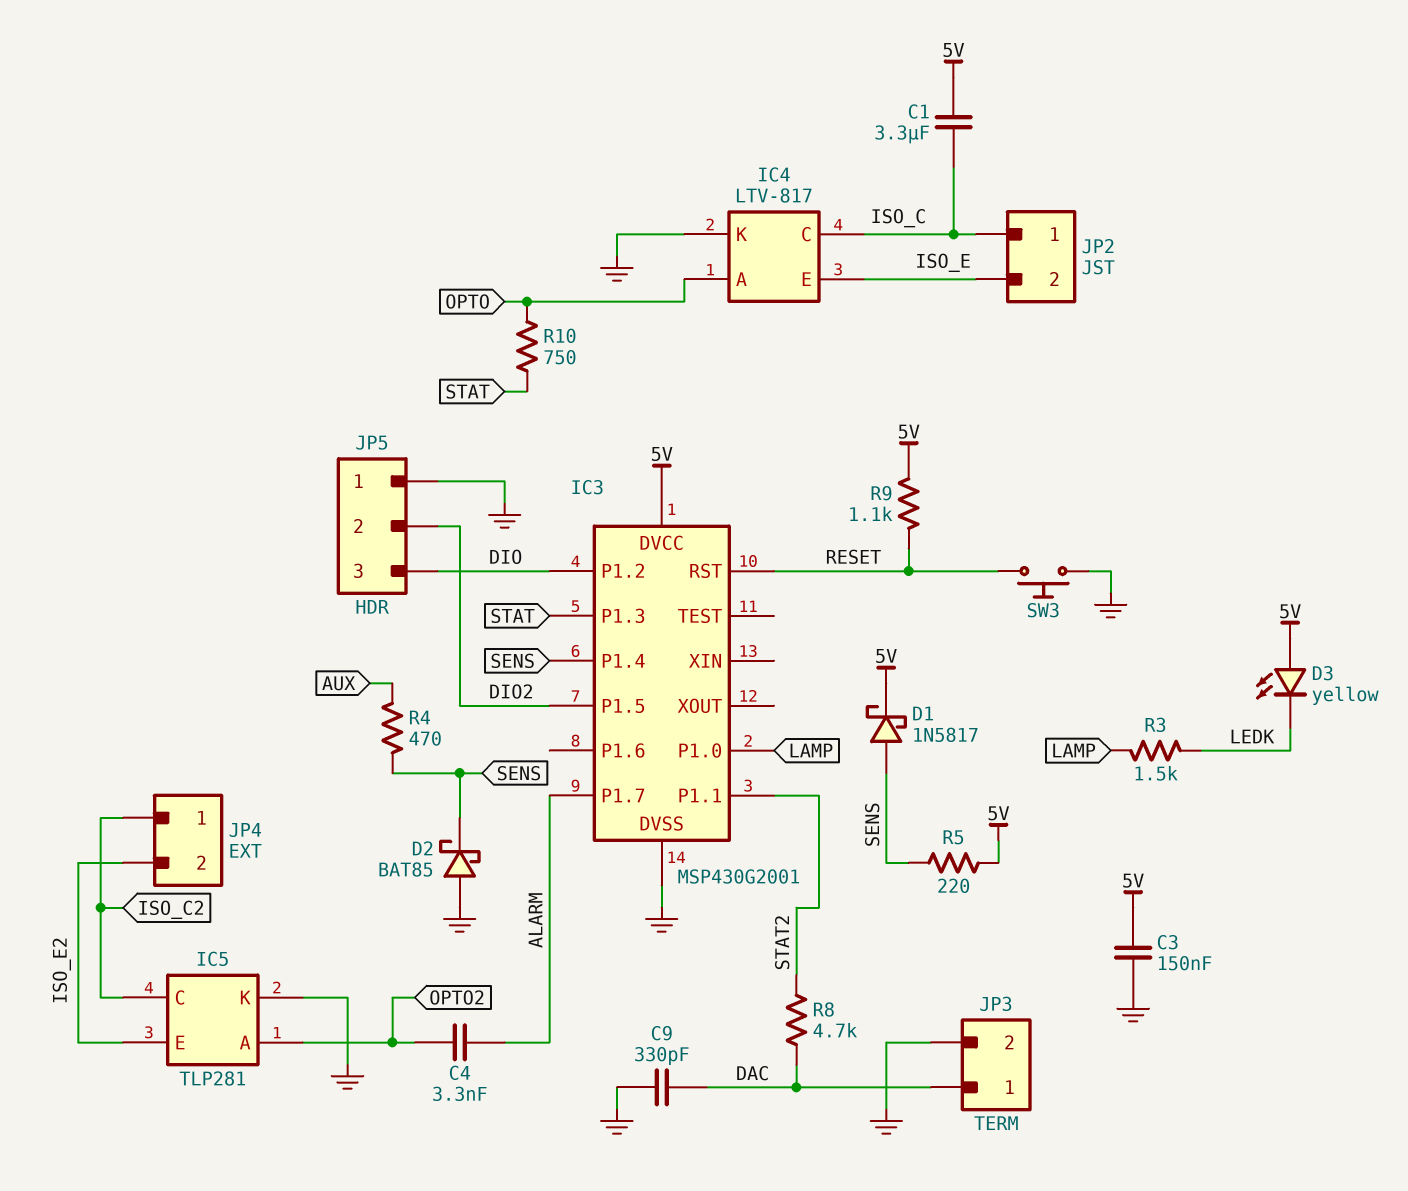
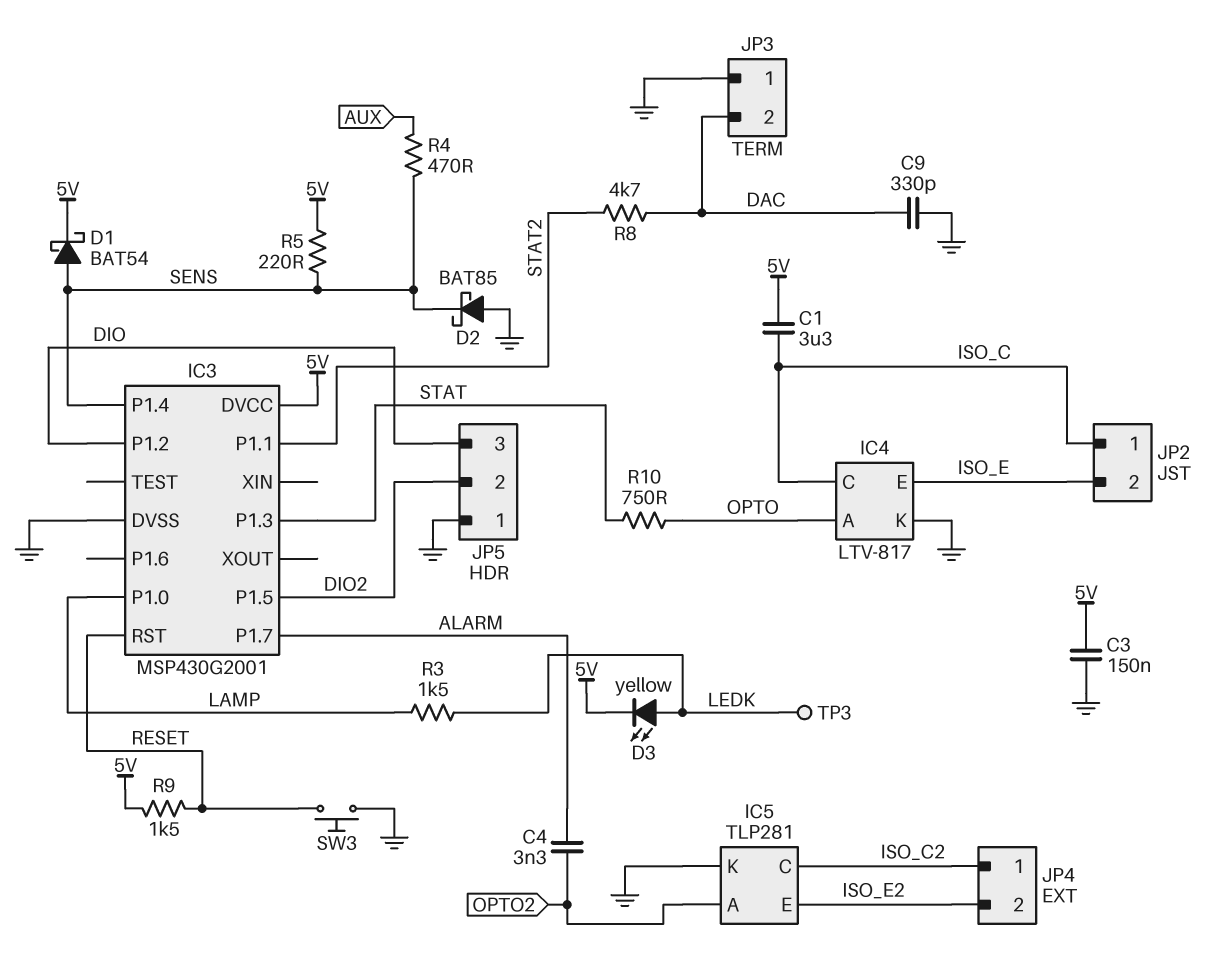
D1: schottky 1N5817 (A SENS, K 5V) -> schottky BAT54 (A SENS, K 5V)
D3: LED yellow (A 5V, K LEDK) -> LED yellow (A LEDK, K 5V)
JP3 pin 1: DAC -> GND
JP3 pin 2: GND -> DAC
R9: 1.1k (5V, RESET) -> 1.5k (5V, RESET)
TP3: none -> test point (LEDK)

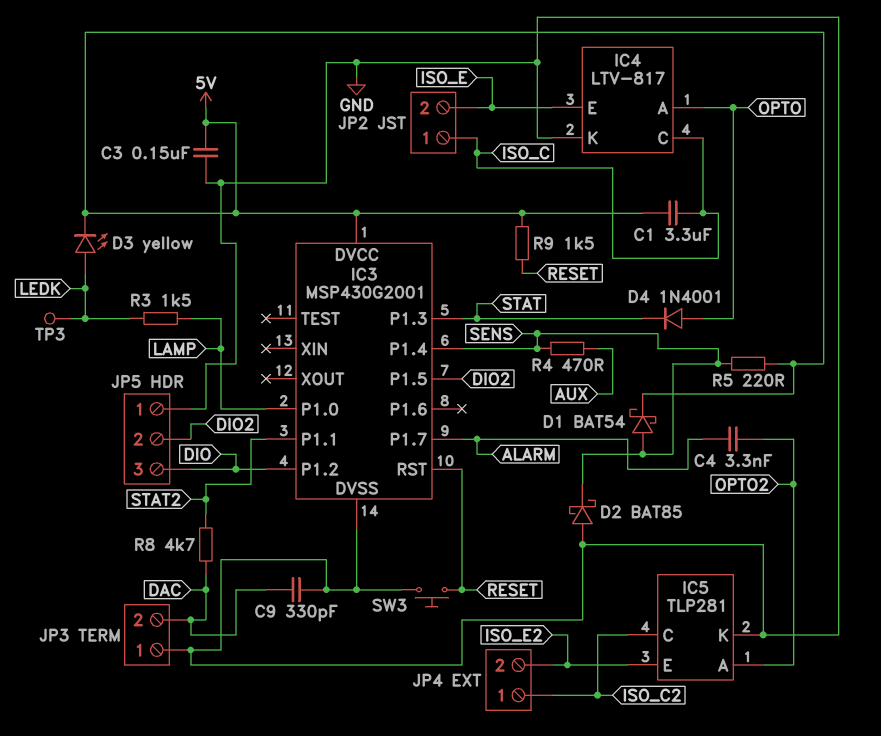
D4: none -> diode 1N4001 (A OPTO, K STAT)
R10: 750 (OPTO, STAT) -> none

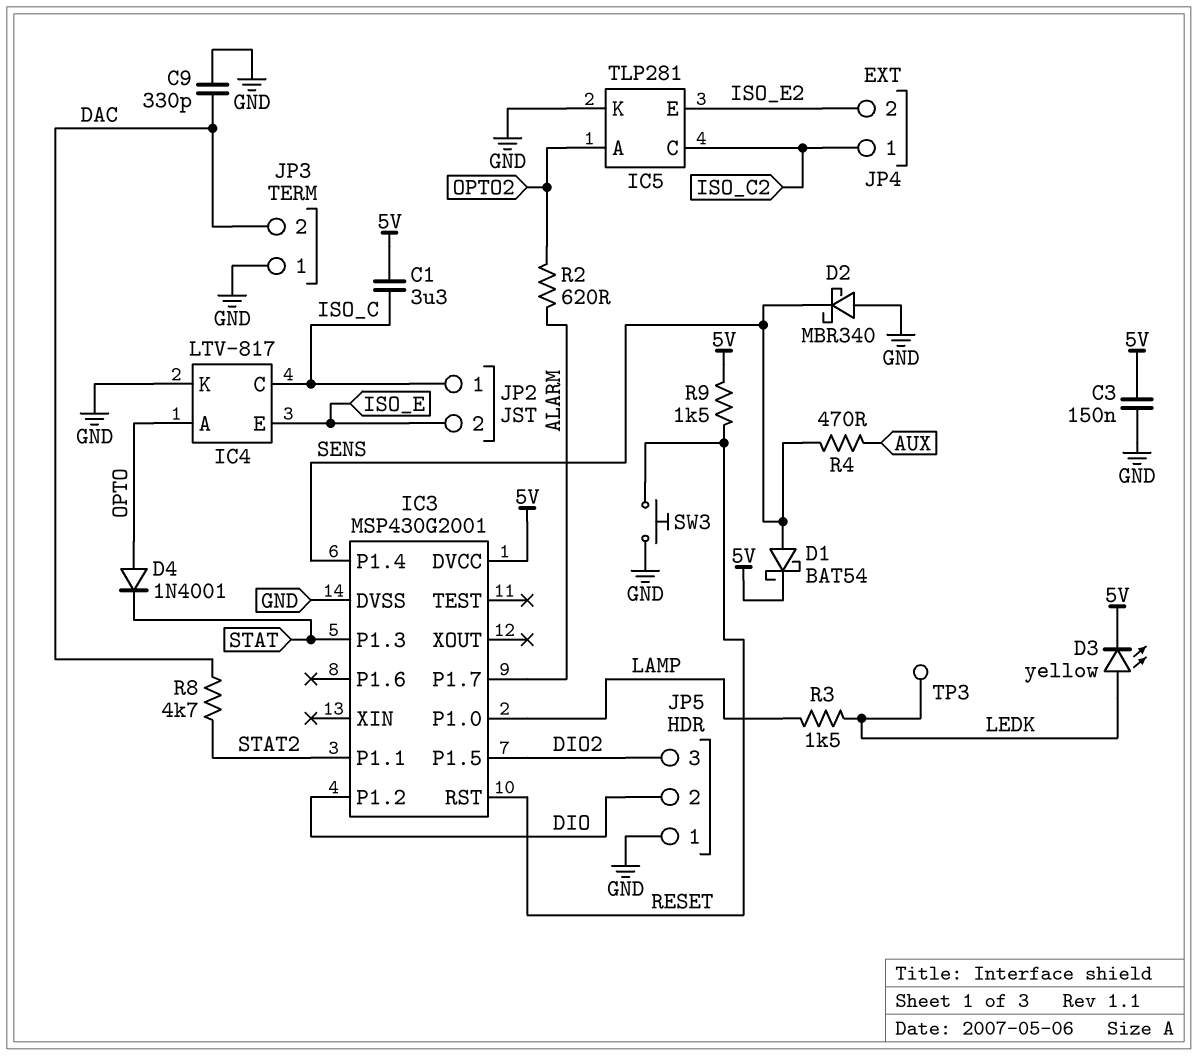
C4: 3.3nF (ALARM, OPTO2) -> none
D2: schottky BAT85 (A GND, K SENS) -> schottky MBR340 (A GND, K SENS)
JP5 pin 2: DIO2 -> DIO
JP5 pin 3: DIO -> DIO2
R2: none -> 620 (ALARM, OPTO2)
R5: 220 (5V, SENS) -> none

